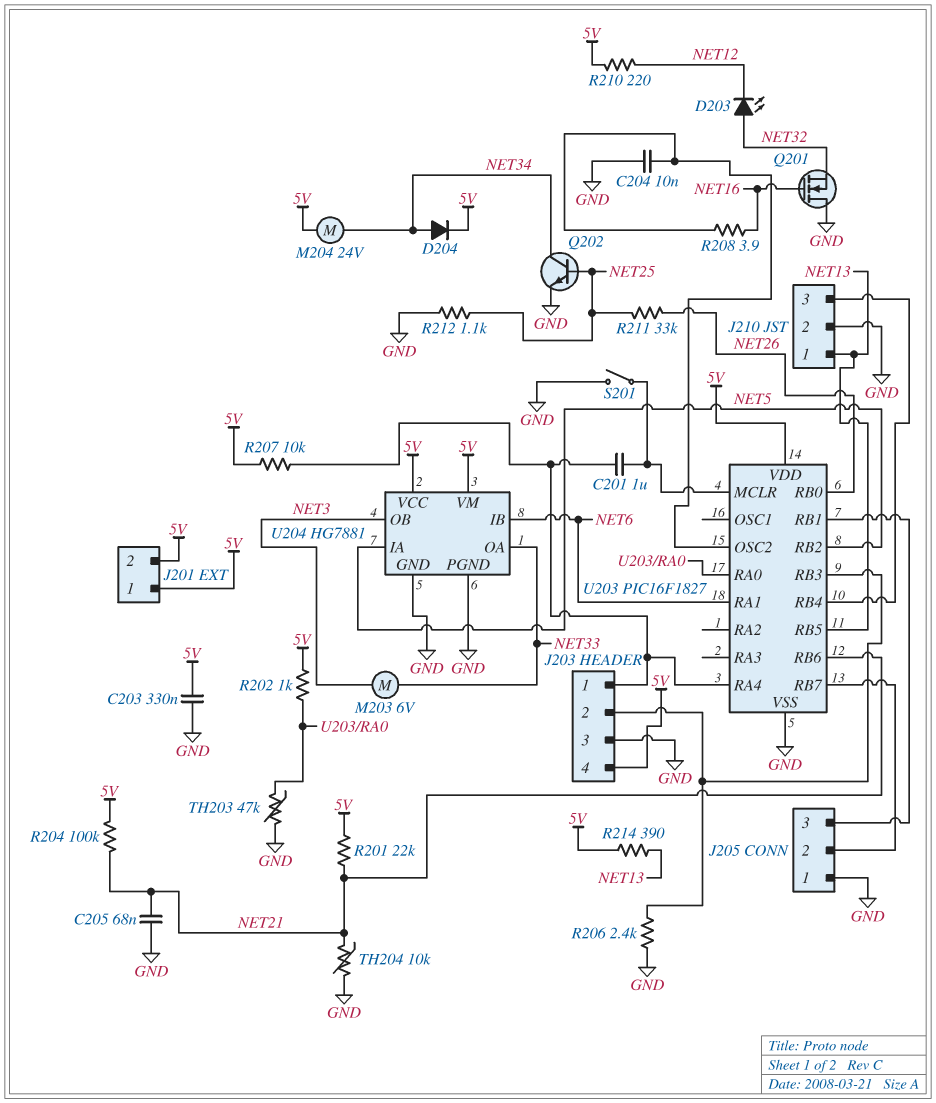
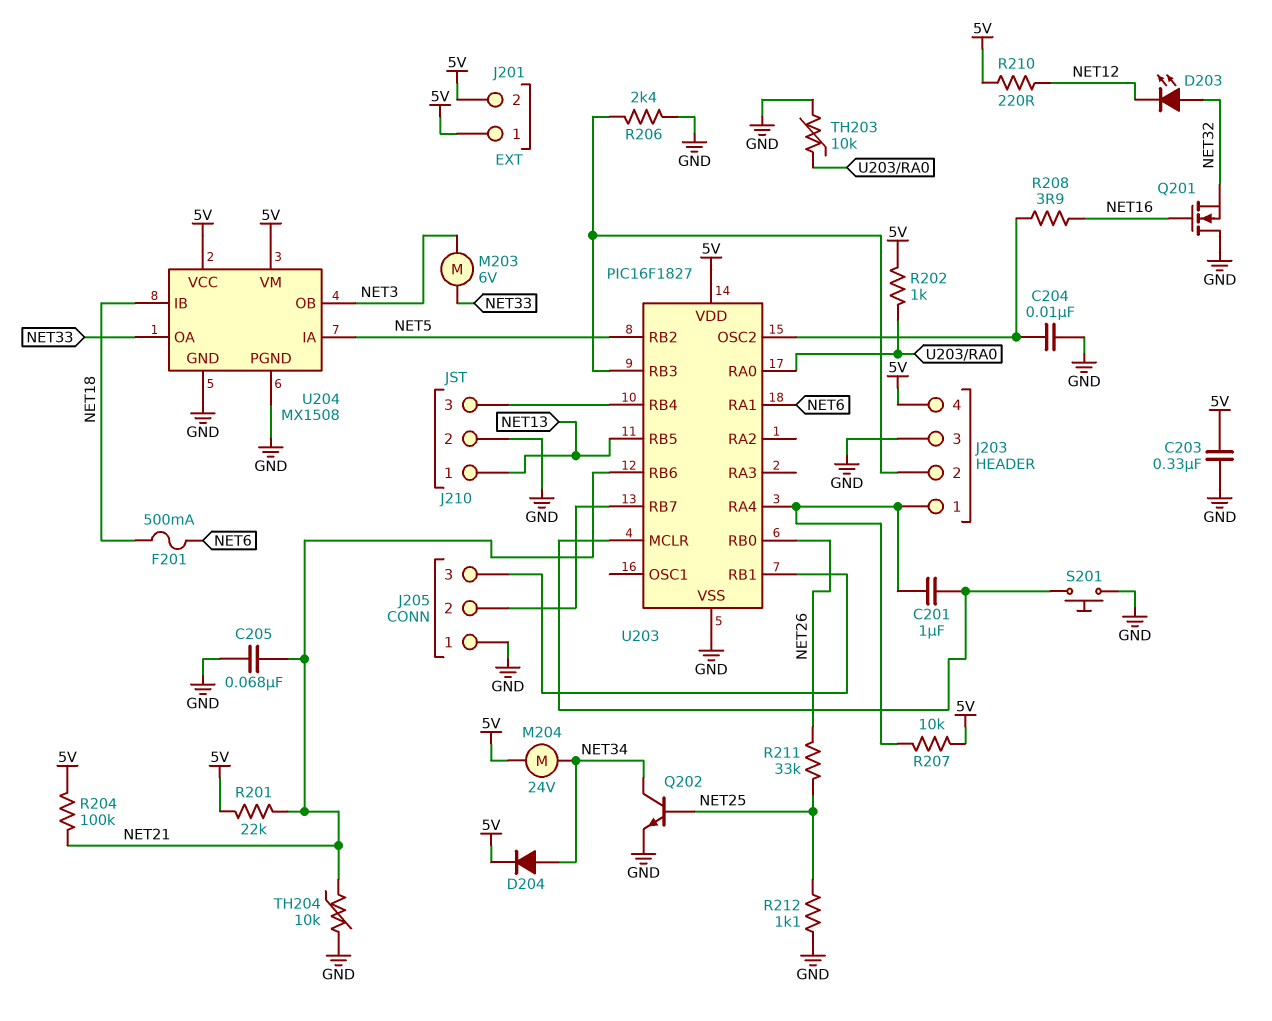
F201: none -> 500mA (NET6, NET18)
R214: 390 (5V, NET13) -> none
S201: switch (GND, U203/MCLR) -> button (GND, U203/MCLR)
TH203: 47k (GND, U203/RA0) -> 10k (GND, U203/RA0)
U204: HG7881 -> MX1508
U204 pin IB: NET6 -> NET18

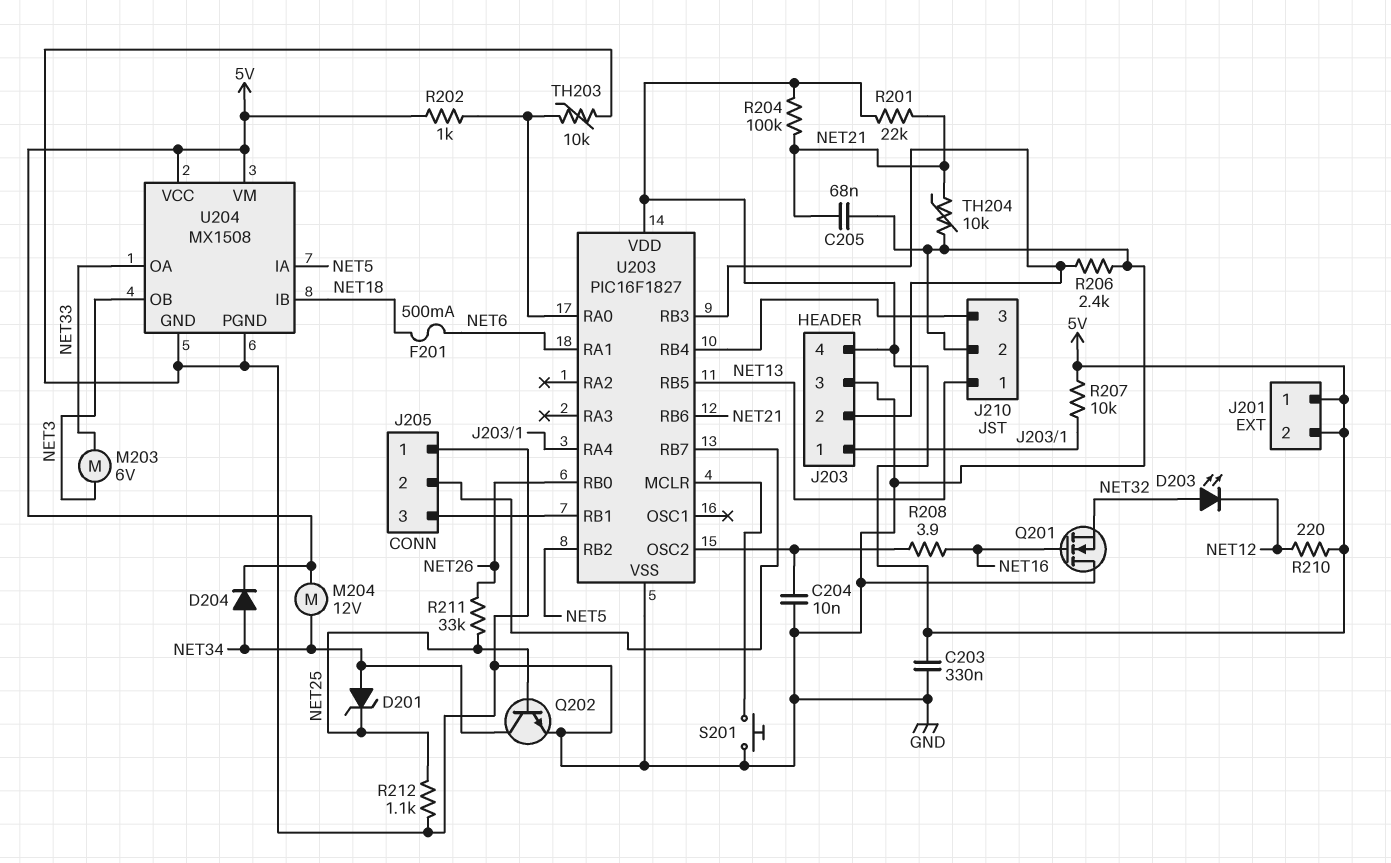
C201: 1uF (J203/1, U203/MCLR) -> none
D201: none -> zener (A NET34, K NET25)
M204: motor 24V (5V, NET34) -> motor 12V (5V, NET34)

